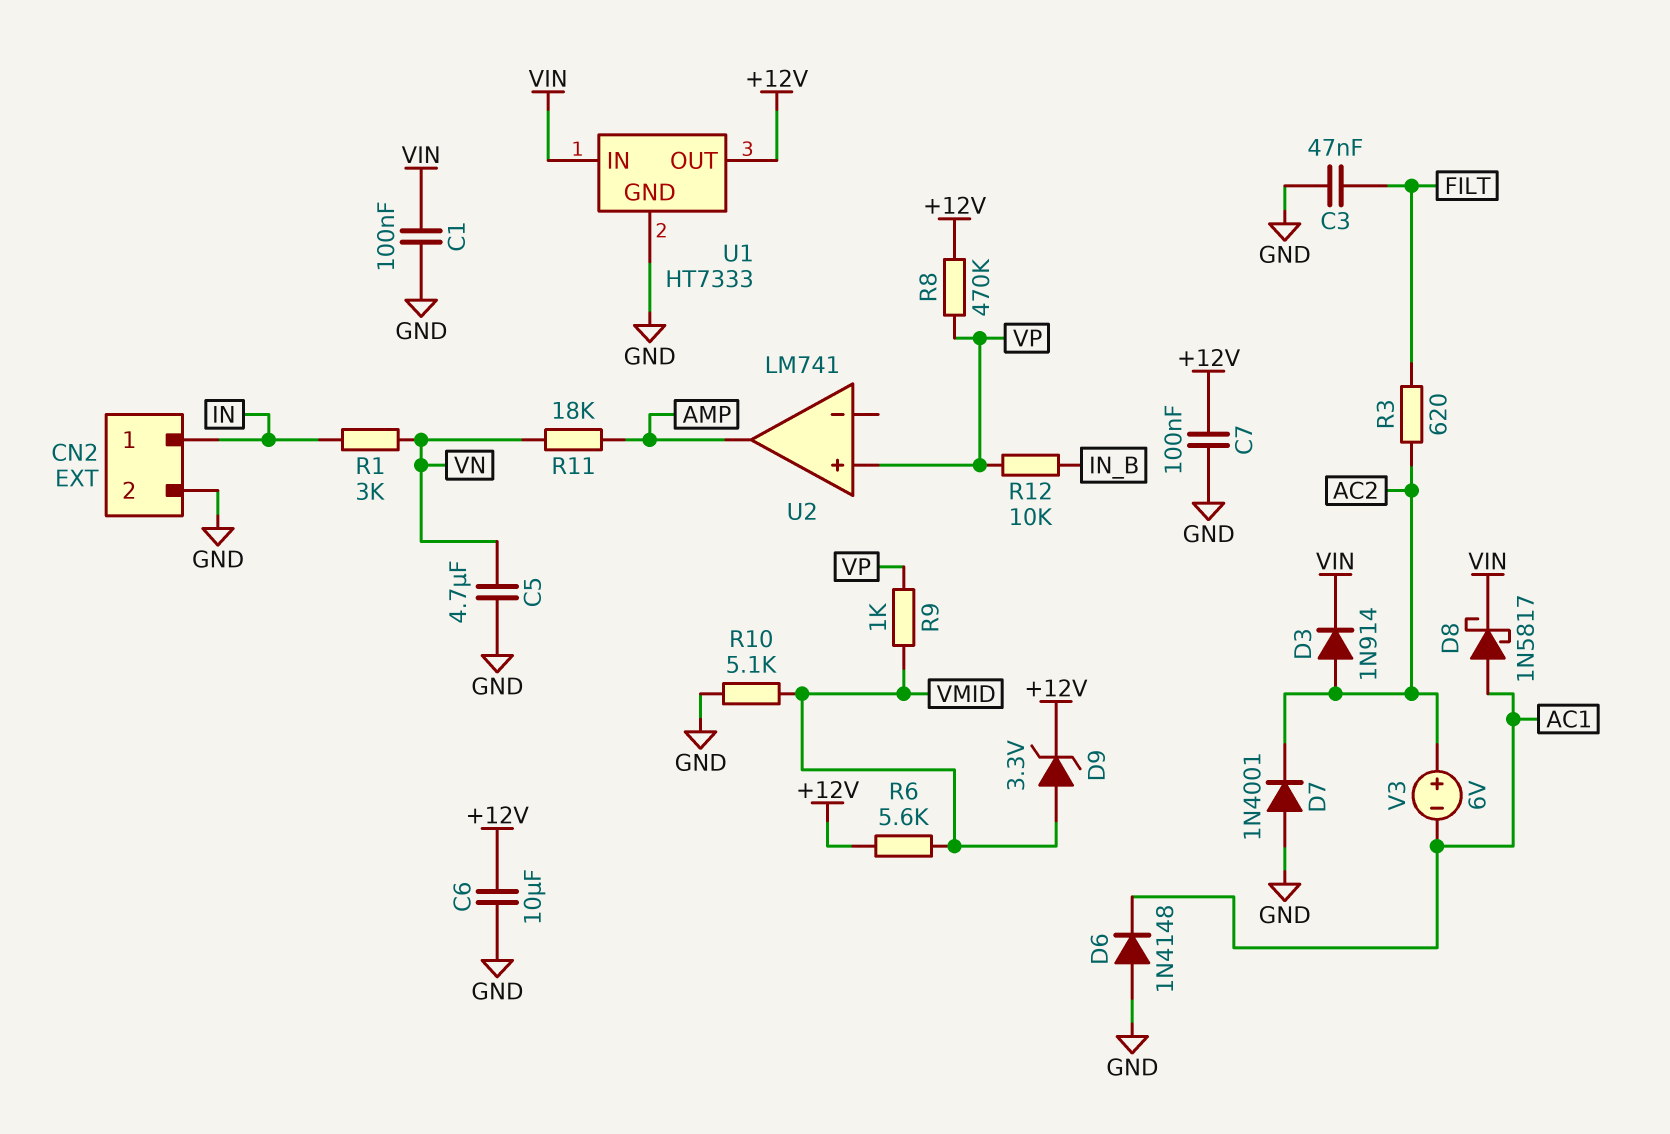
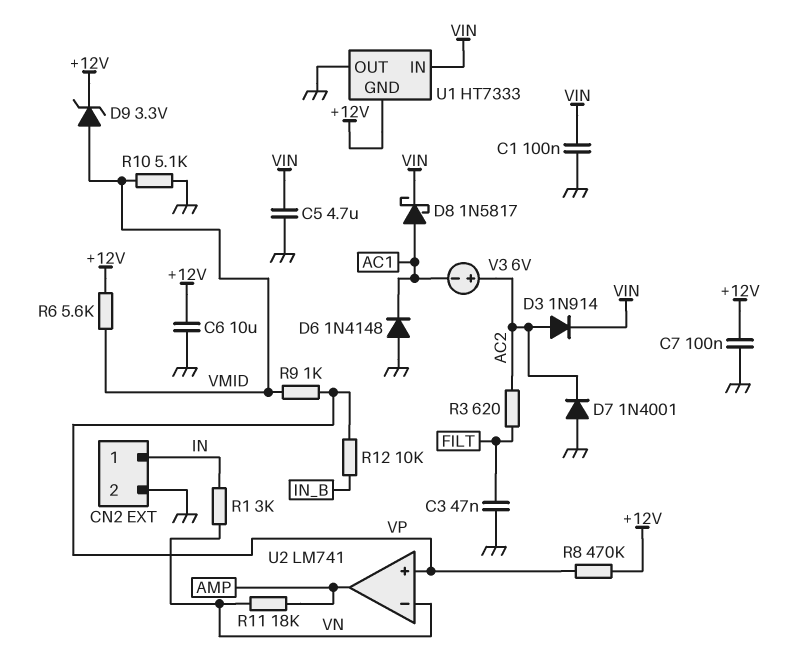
C5: 4.7uF (GND, VN) -> 4.7uF (GND, VIN)
U1 pin GND: GND -> +12V
U1 pin OUT: +12V -> GND
U2 pin in-: none -> VN

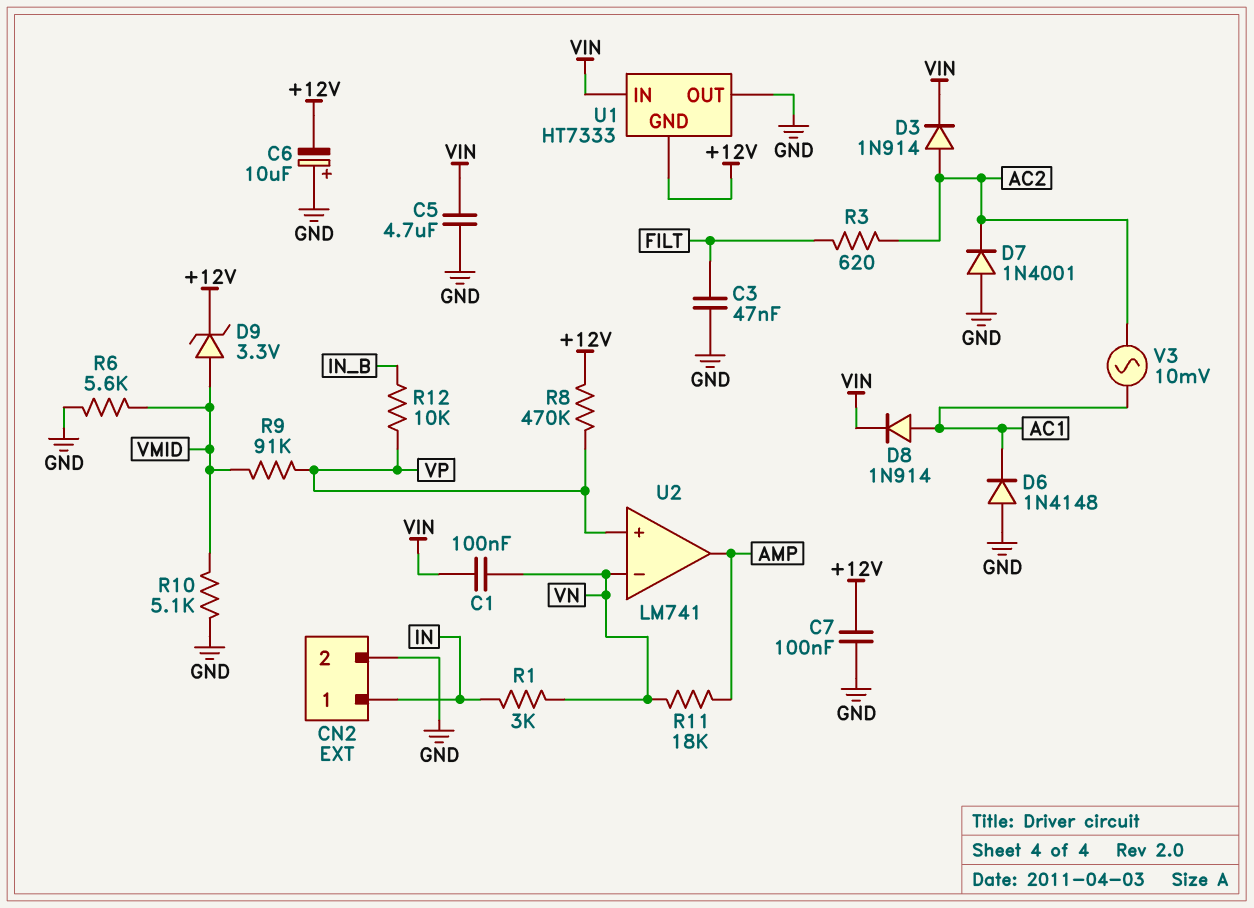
C1: 100nF (GND, VIN) -> 100nF (VIN, VN)
C6: 10uF (+12V, GND) -> 10uF (plus GND, minus +12V)
D8: schottky 1N5817 (A AC1, K VIN) -> diode 1N914 (A AC1, K VIN)
R6: 5.6k (+12V, VMID) -> 5.6k (GND, VMID)
R9: 1k (VMID, VP) -> 91k (VMID, VP)
V3: 6V (plus AC2, minus AC1) -> AC 10mV (AC1, AC2)

